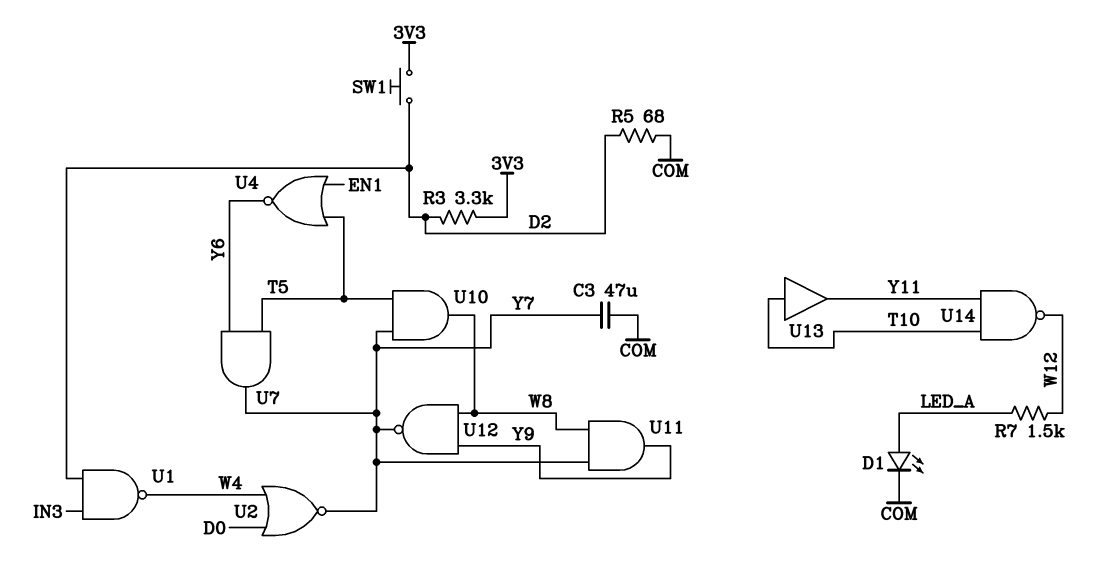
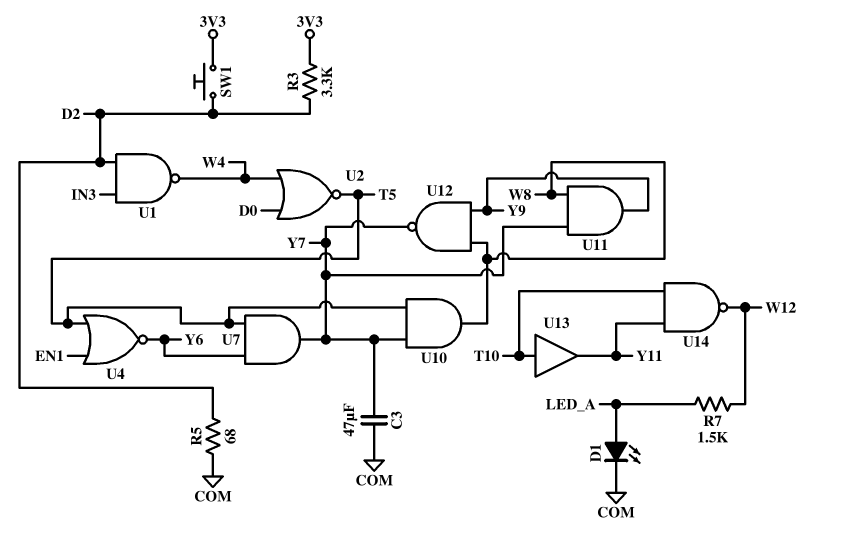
U2: NOR (in D0, in W4, out Y7) -> NOR (in D0, in W4, out T5)

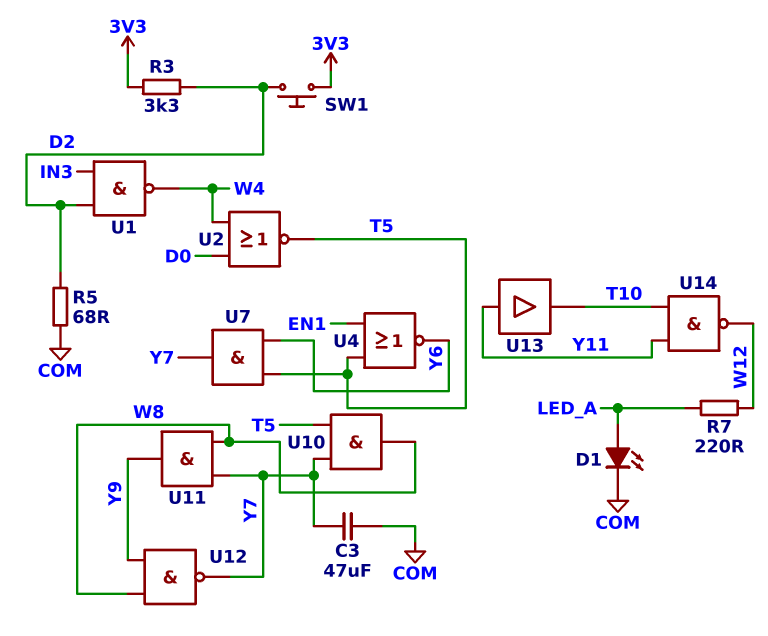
R7: 1.5k (LED_A, W12) -> 220 (LED_A, W12)
U13: buffer (in T10, out Y11) -> buffer (in Y11, out T10)

